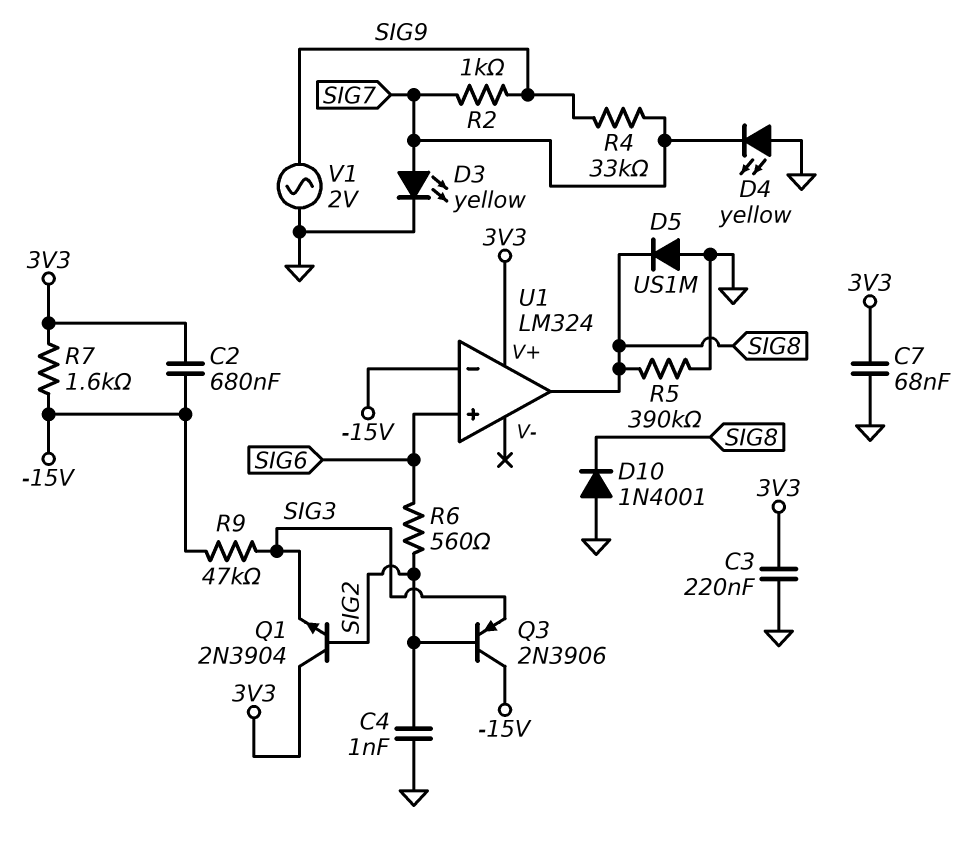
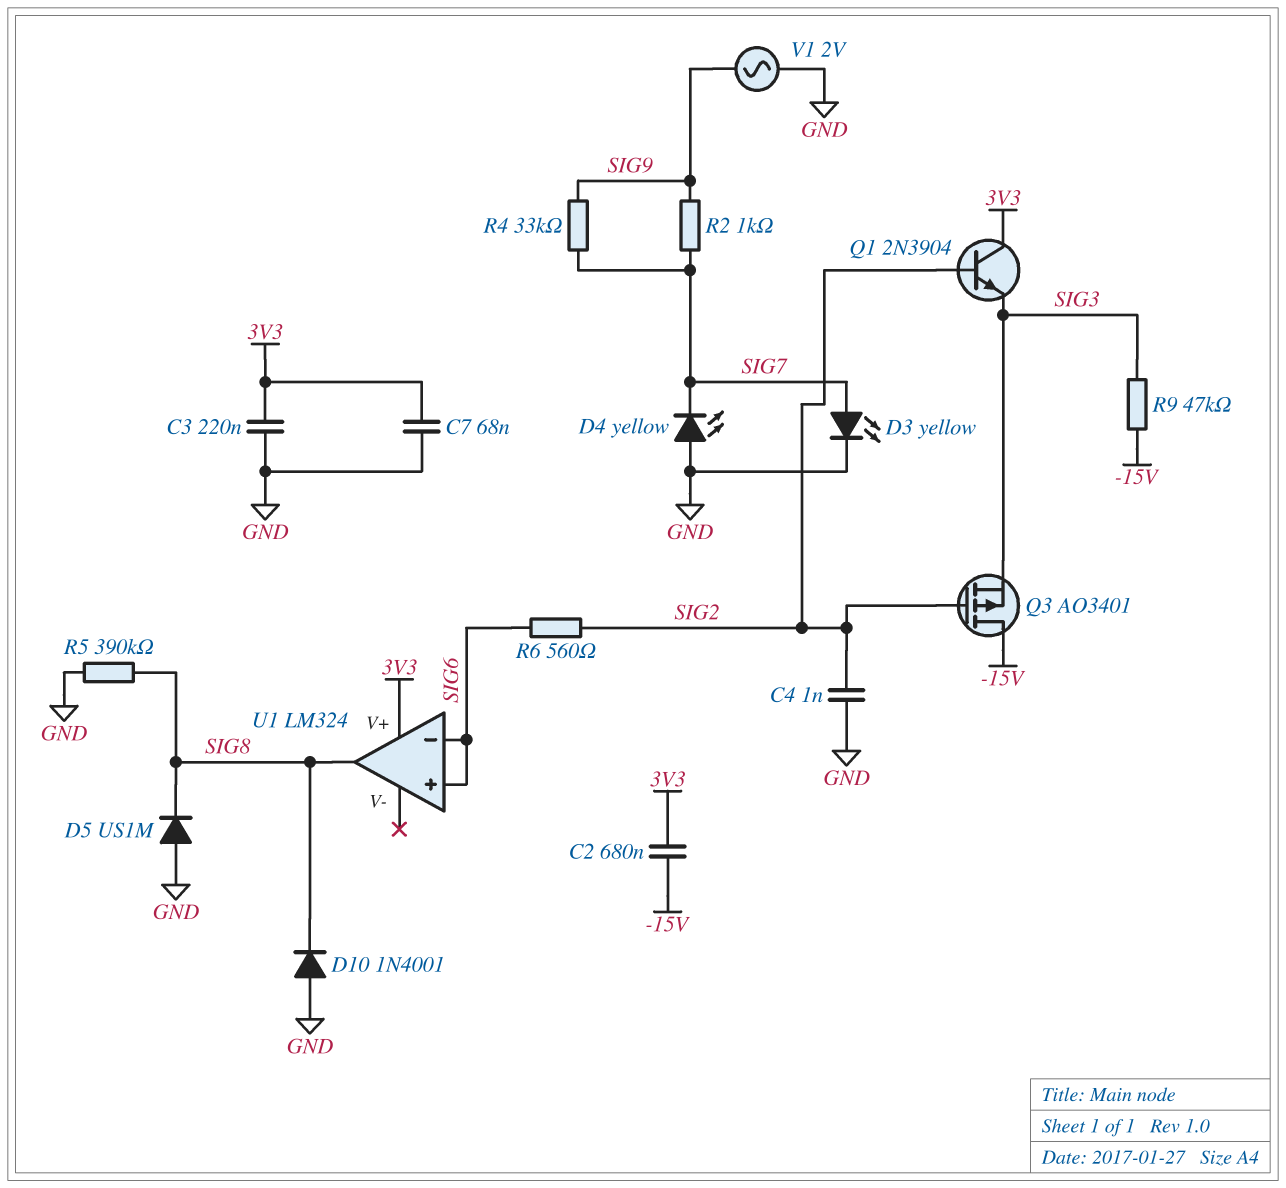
Q3: PNP 2N3906 (B SIG2, C -15V, E SIG3) -> PMOS AO3401 (G SIG2, D -15V, S SIG3)
R7: 1.6k (-15V, 3V3) -> none
U1 pin in-: -15V -> SIG6

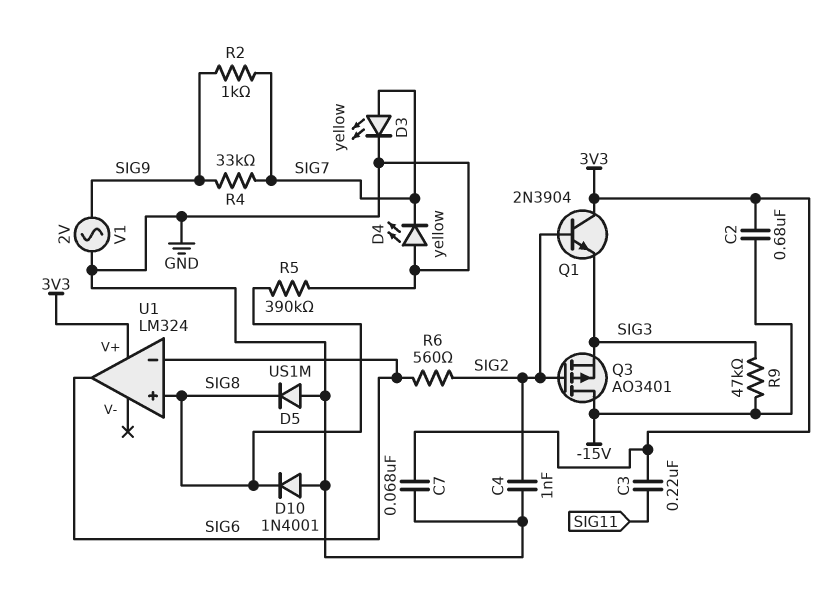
C3: 220nF (3V3, GND) -> 220nF (3V3, SIG11)
U1 pin in+: SIG6 -> SIG8
U1 pin out: SIG8 -> SIG6

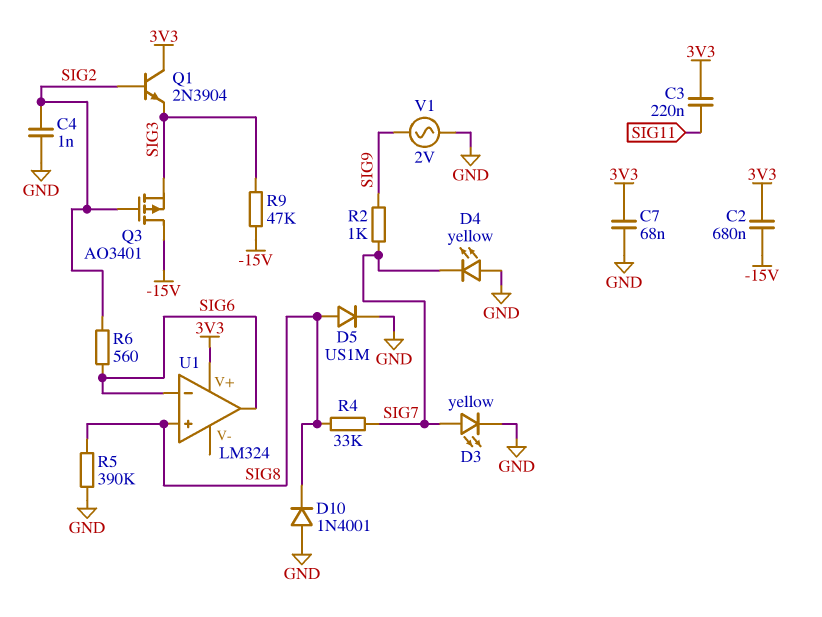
D5: diode US1M (A GND, K SIG8) -> diode US1M (A SIG8, K GND)
R4: 33k (SIG7, SIG9) -> 33k (SIG7, SIG8)

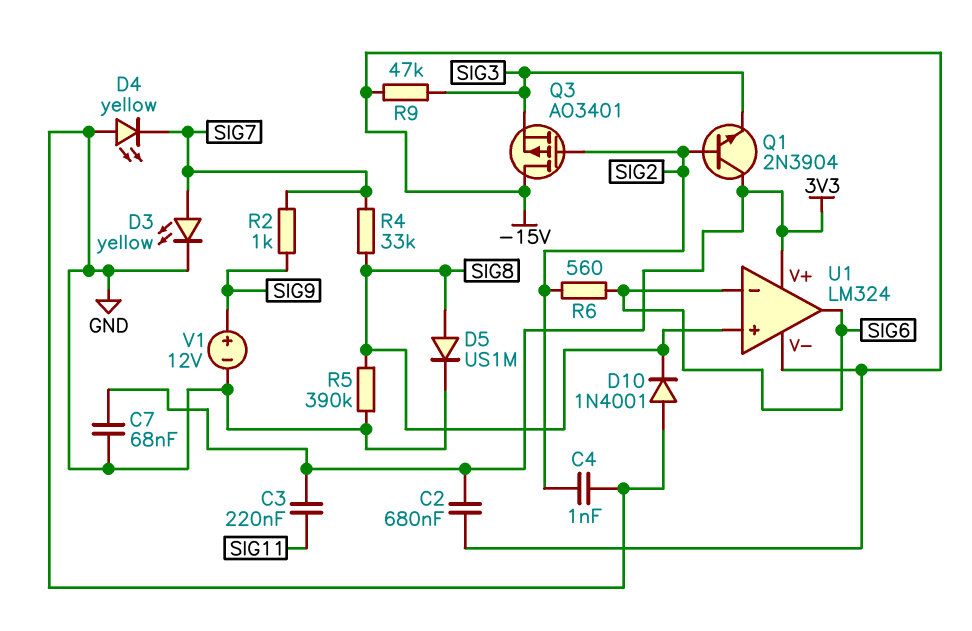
U1 pin V-: none -> -15V
V1: AC 2V (GND, SIG9) -> 12V (plus SIG9, minus GND)

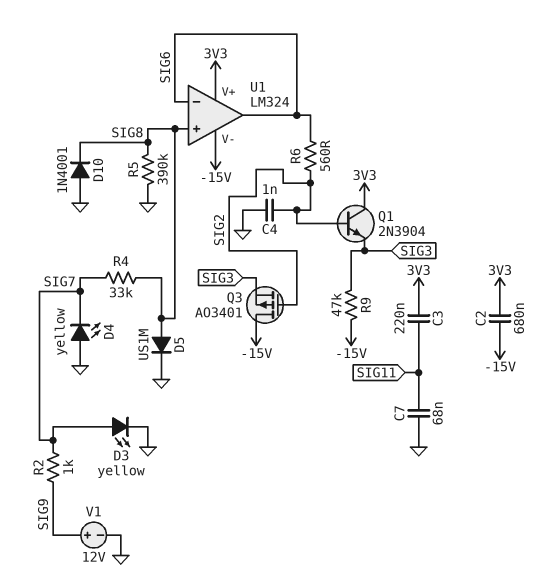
C7: 68nF (3V3, GND) -> 68nF (GND, SIG11)

